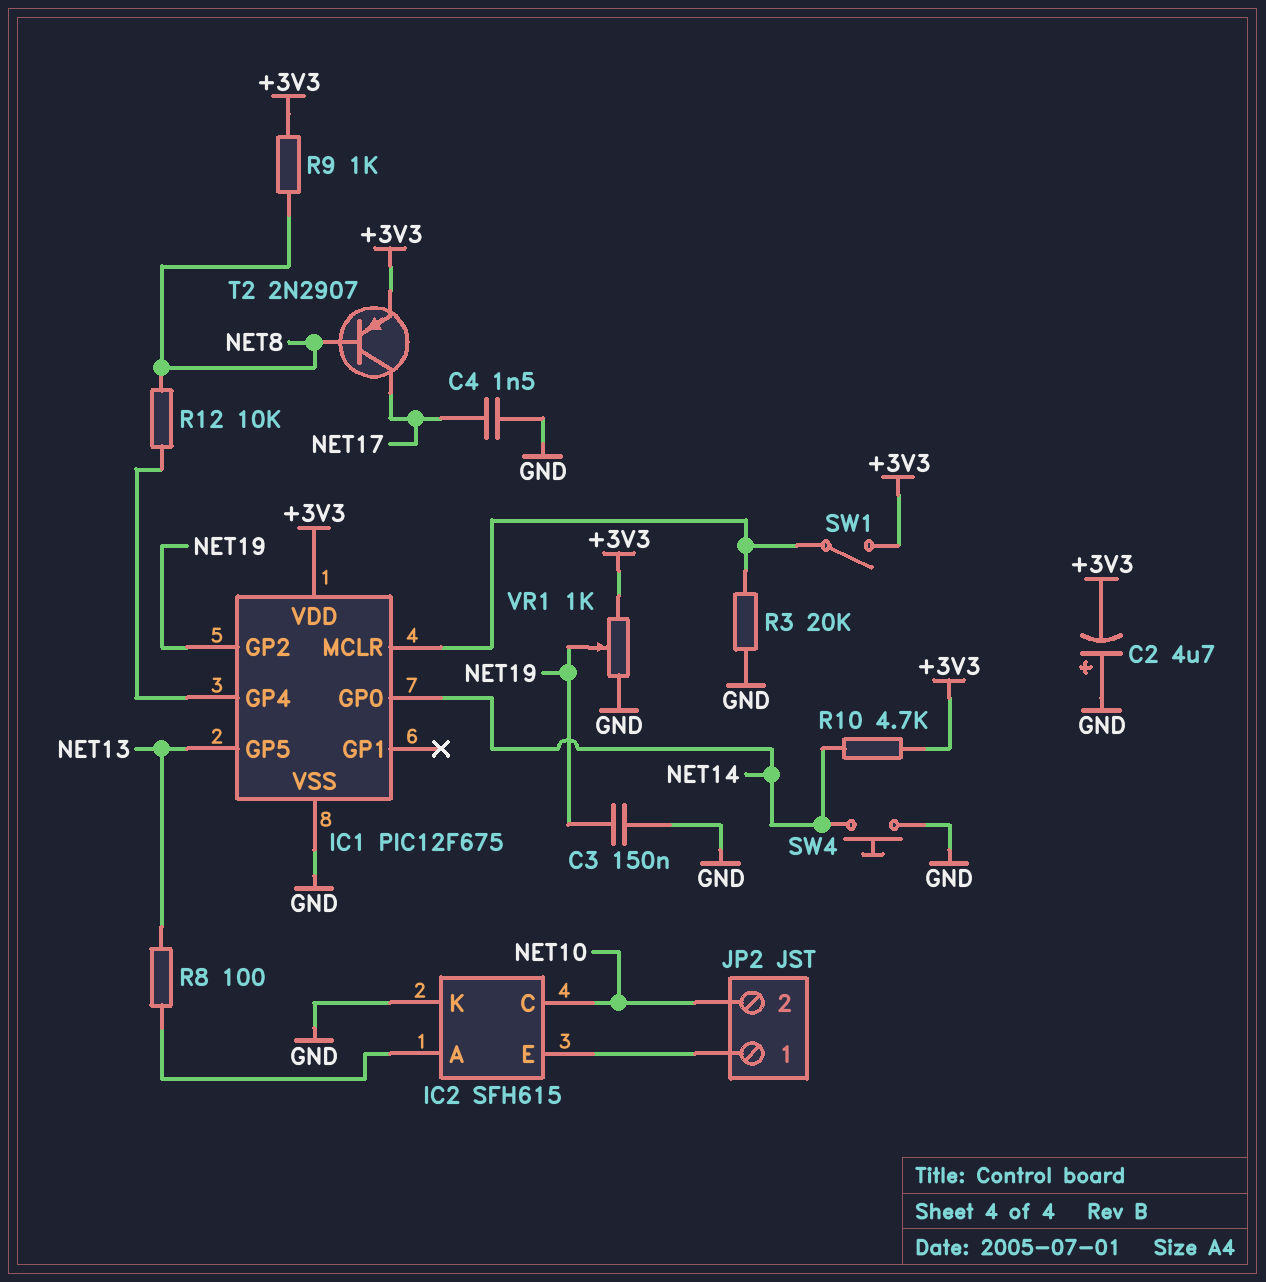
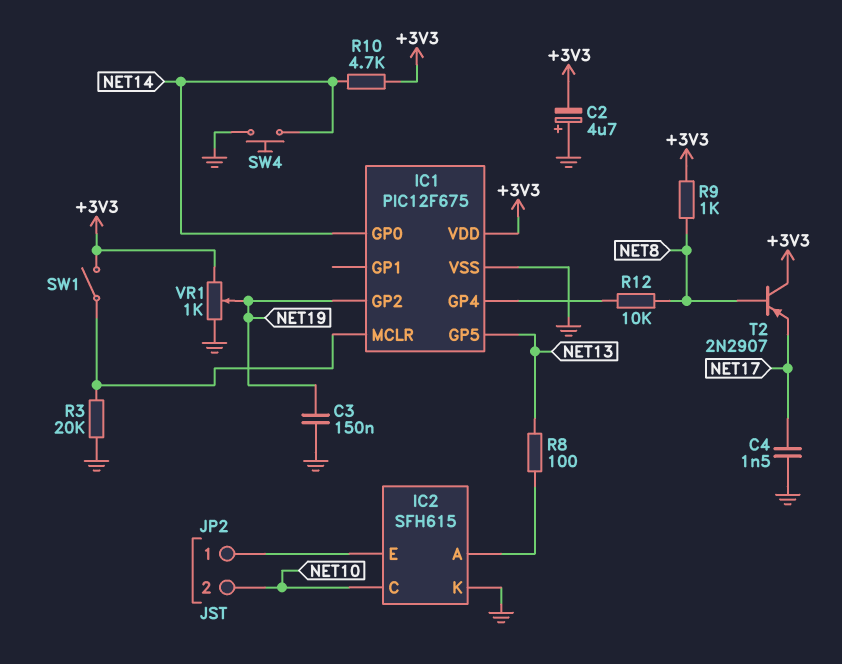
T2: PNP 2N2907 (B NET8, C NET17, E +3V3) -> PNP 2N2907 (B NET8, C +3V3, E NET17)

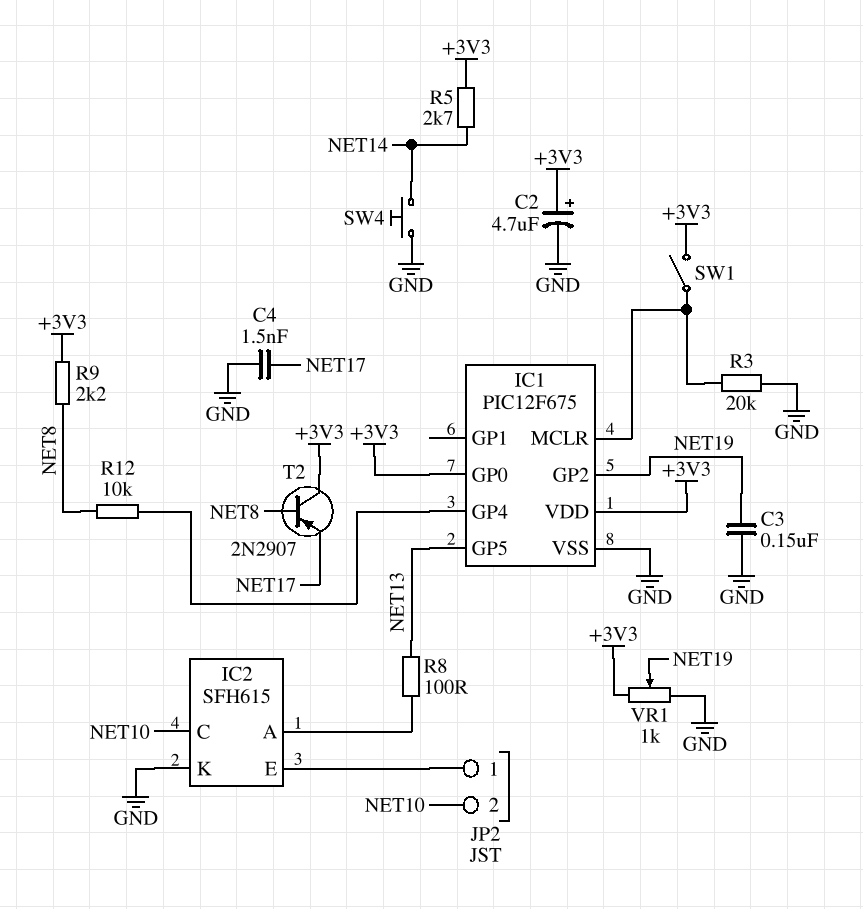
C2: 4.7uF (plus GND, minus +3V3) -> 4.7uF (plus +3V3, minus GND)
IC1 pin GP0: NET14 -> +3V3
R5: none -> 2.7k (+3V3, NET14)
R9: 1k (+3V3, NET8) -> 2.2k (+3V3, NET8)
R10: 4.7k (+3V3, NET14) -> none

